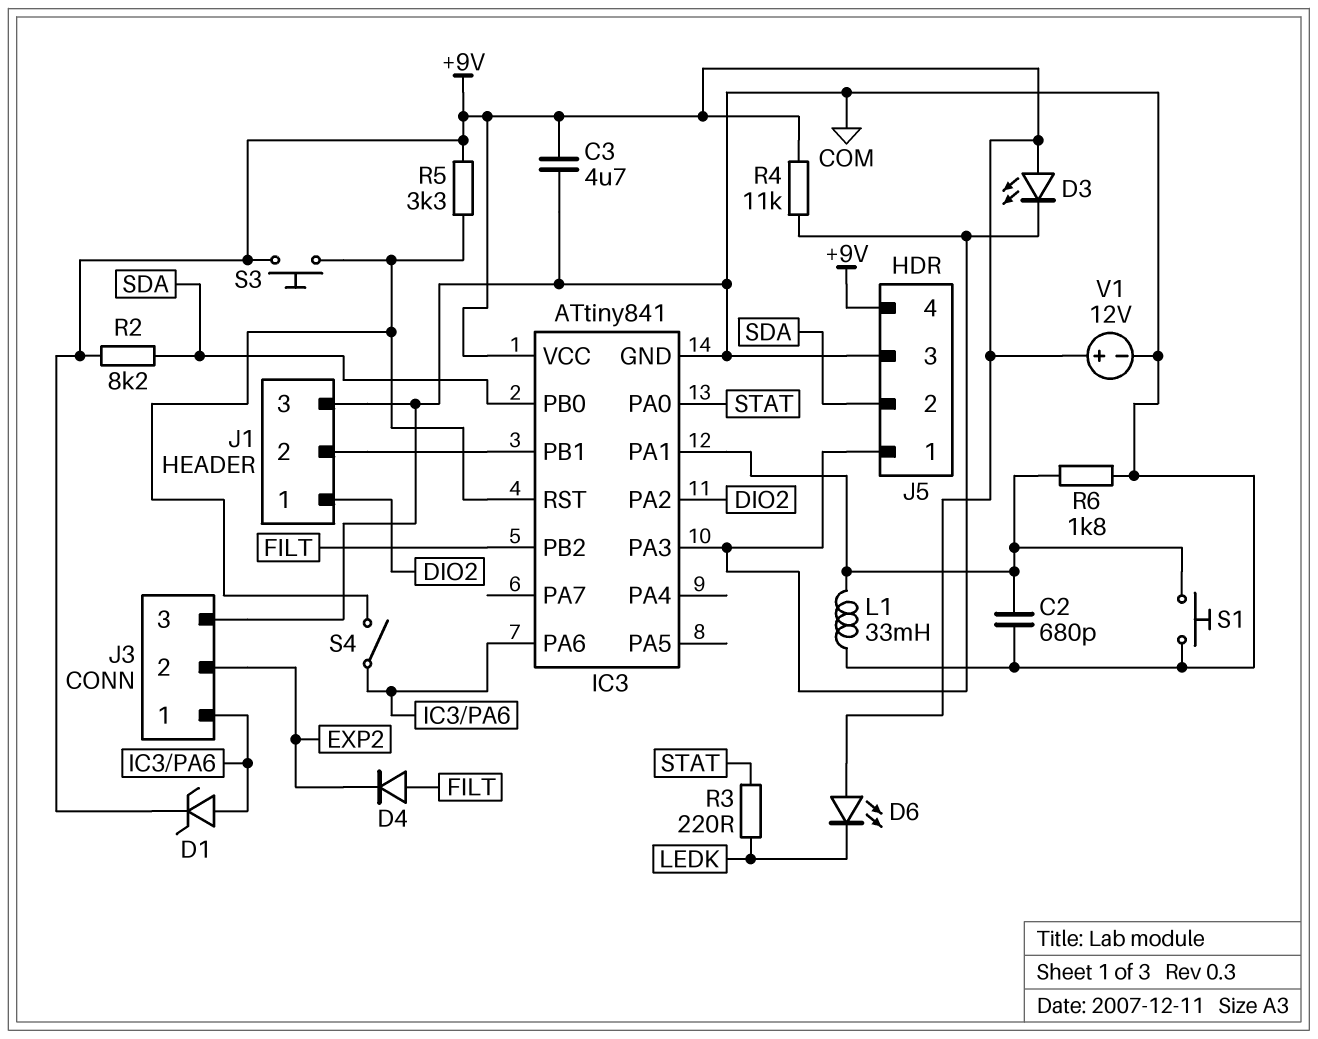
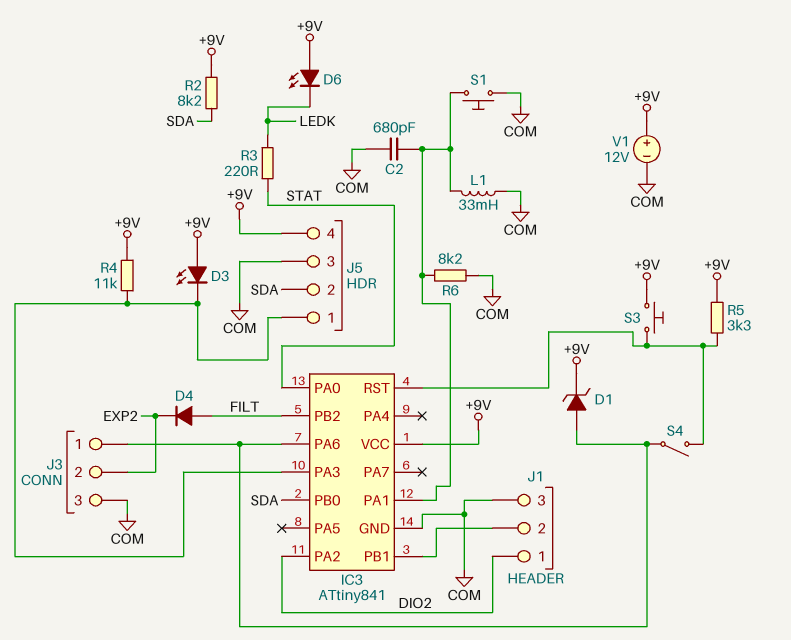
C3: 4.7uF (+9V, COM) -> none
R6: 1.8k (COM, IC3/PA1) -> 8.2k (COM, IC3/PA1)

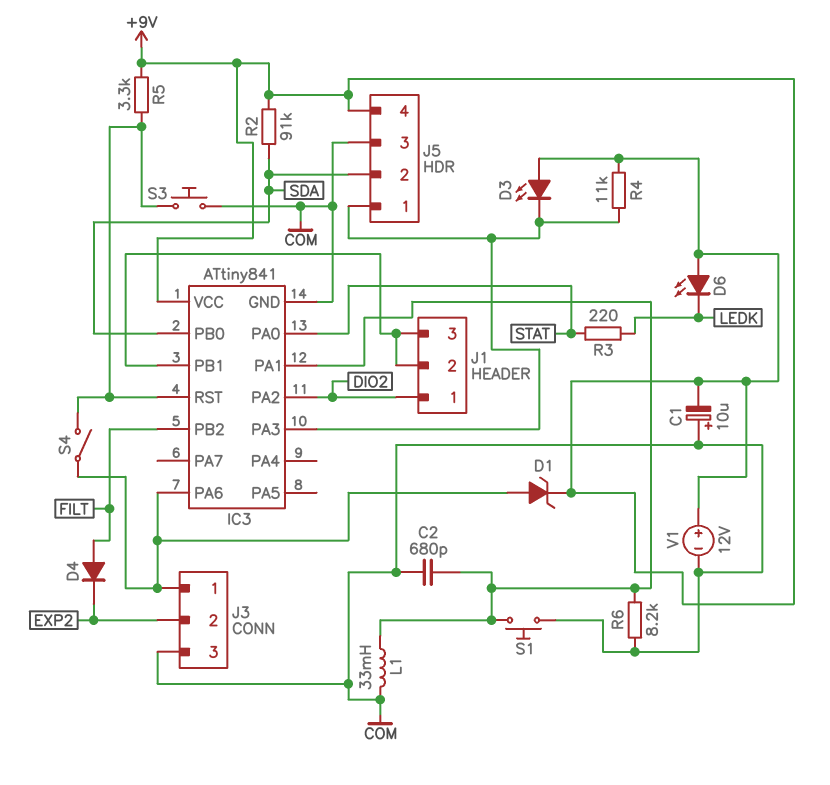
C1: none -> 10uF (plus COM, minus +9V)
J1 pin 3: COM -> IC3/PB1
R2: 8.2k (+9V, SDA) -> 91k (+9V, SDA)
S3: button (+9V, IC3/RST) -> button (COM, IC3/RST)

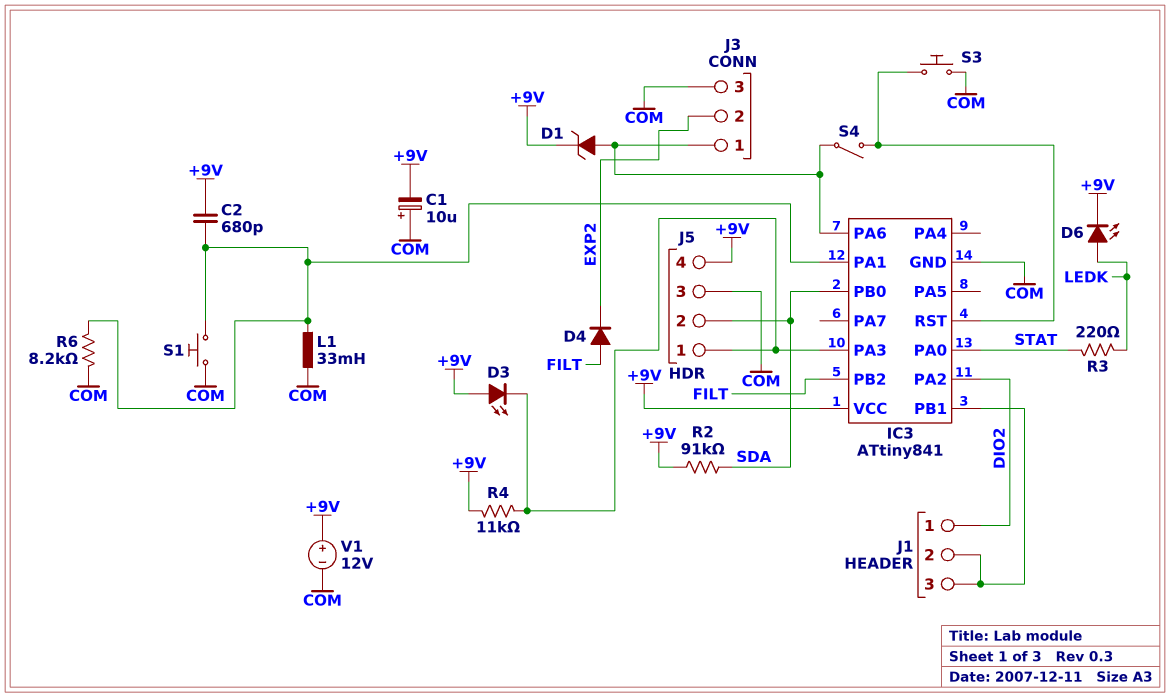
C2: 680pF (COM, IC3/PA1) -> 680pF (+9V, IC3/PA1)
D6: LED (A +9V, K LEDK) -> LED (A LEDK, K +9V)
R5: 3.3k (+9V, IC3/RST) -> none

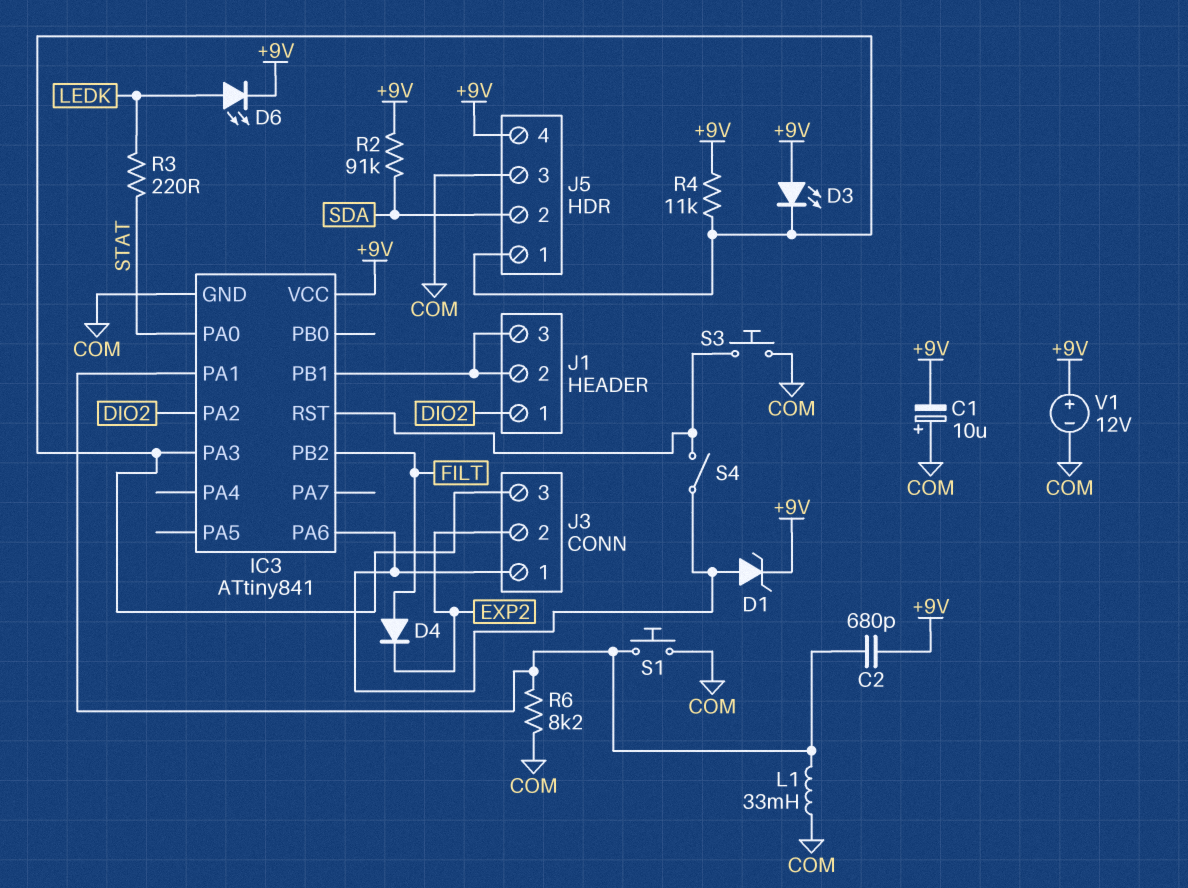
IC3 pin PB0: SDA -> none
J3 pin 3: COM -> IC3/PA3

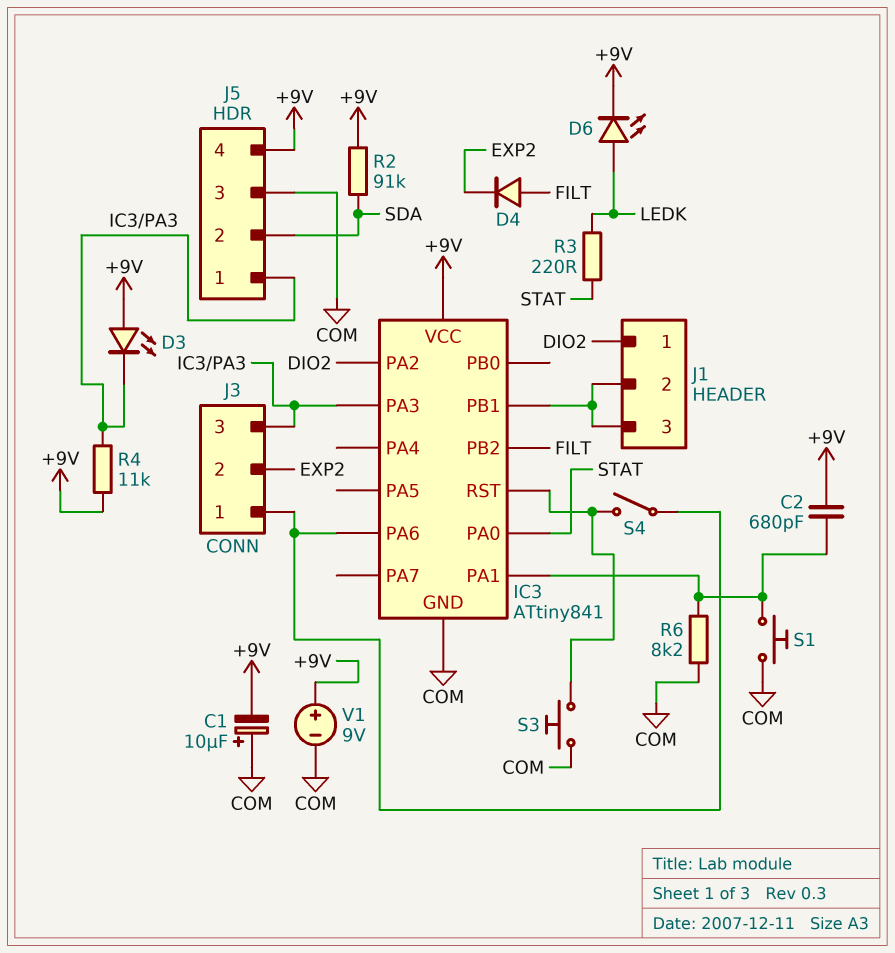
D1: zener (A IC3/PA6, K +9V) -> none
L1: 33mH (COM, IC3/PA1) -> none
V1: 12V (plus +9V, minus COM) -> 9V (plus +9V, minus COM)

